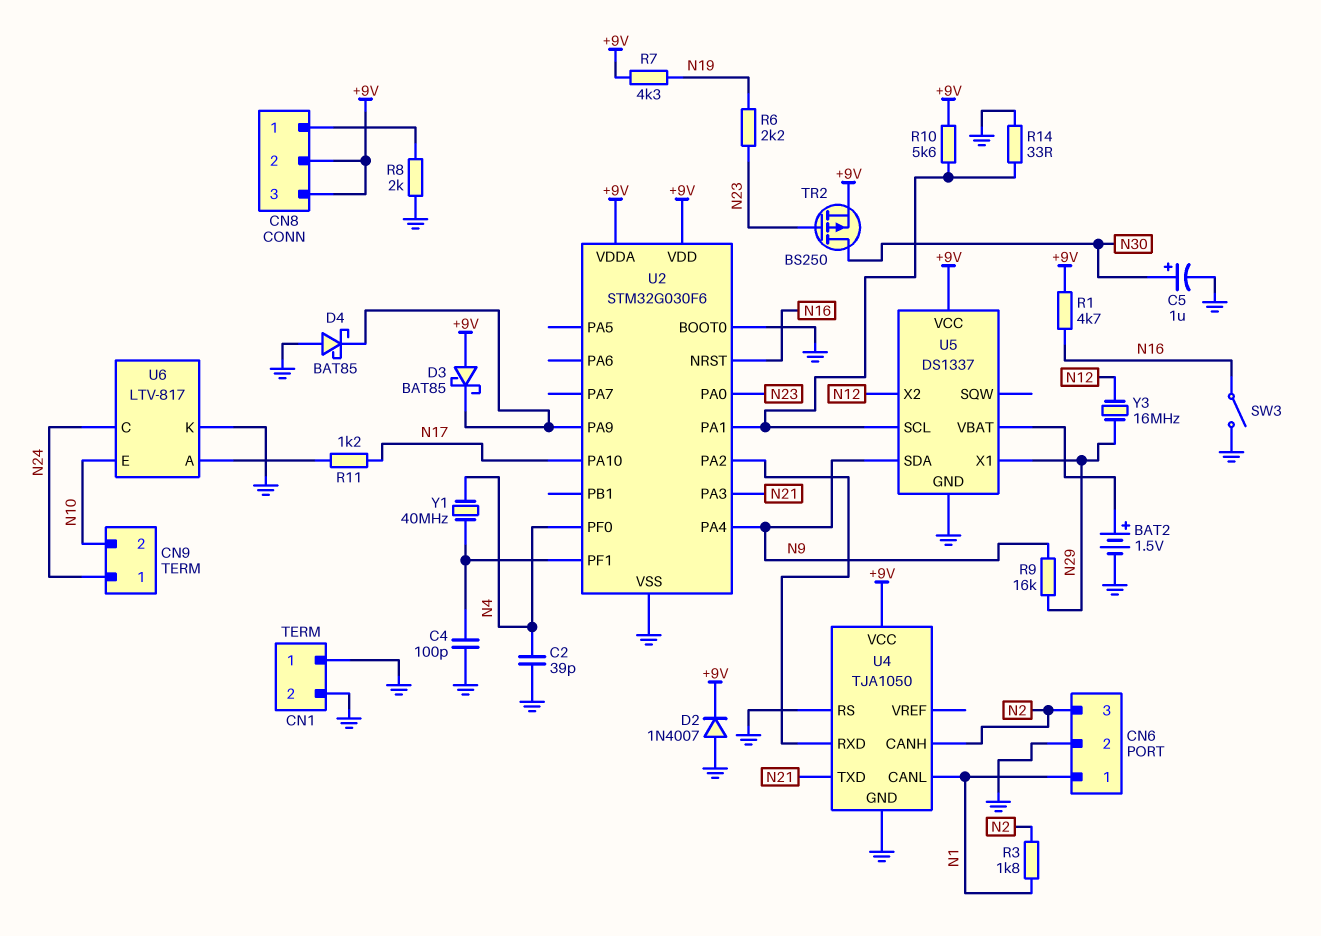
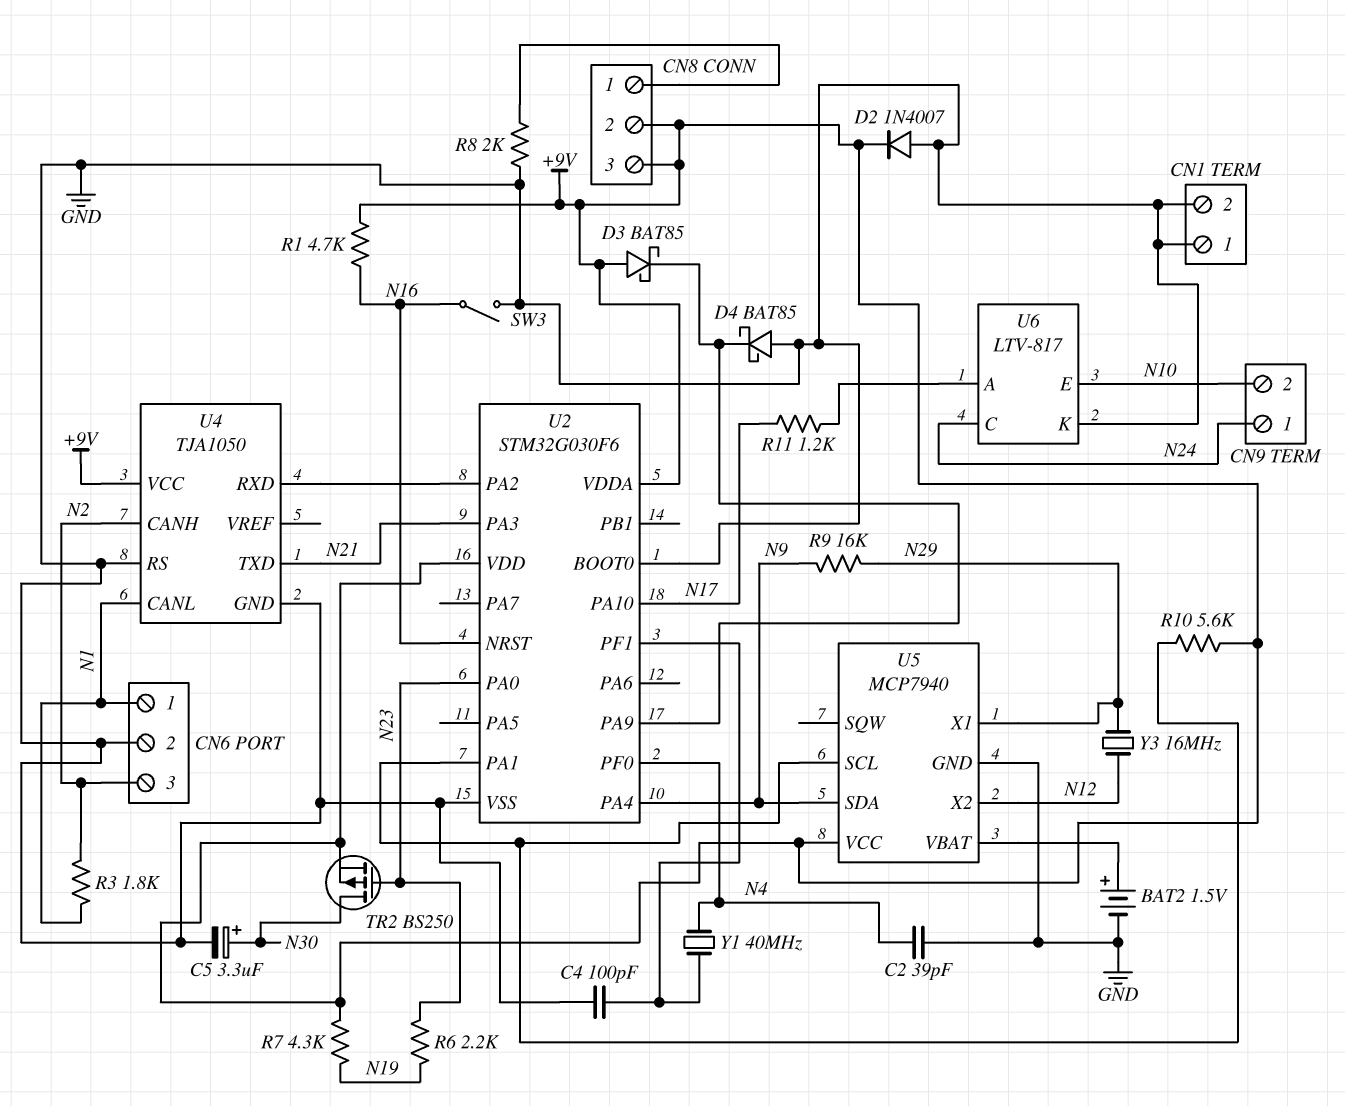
C5: 1uF (plus N30, minus GND) -> 3.3uF (plus N30, minus GND)
R14: 33 (GND, U2/PA1) -> none
U5: DS1337 -> MCP7940

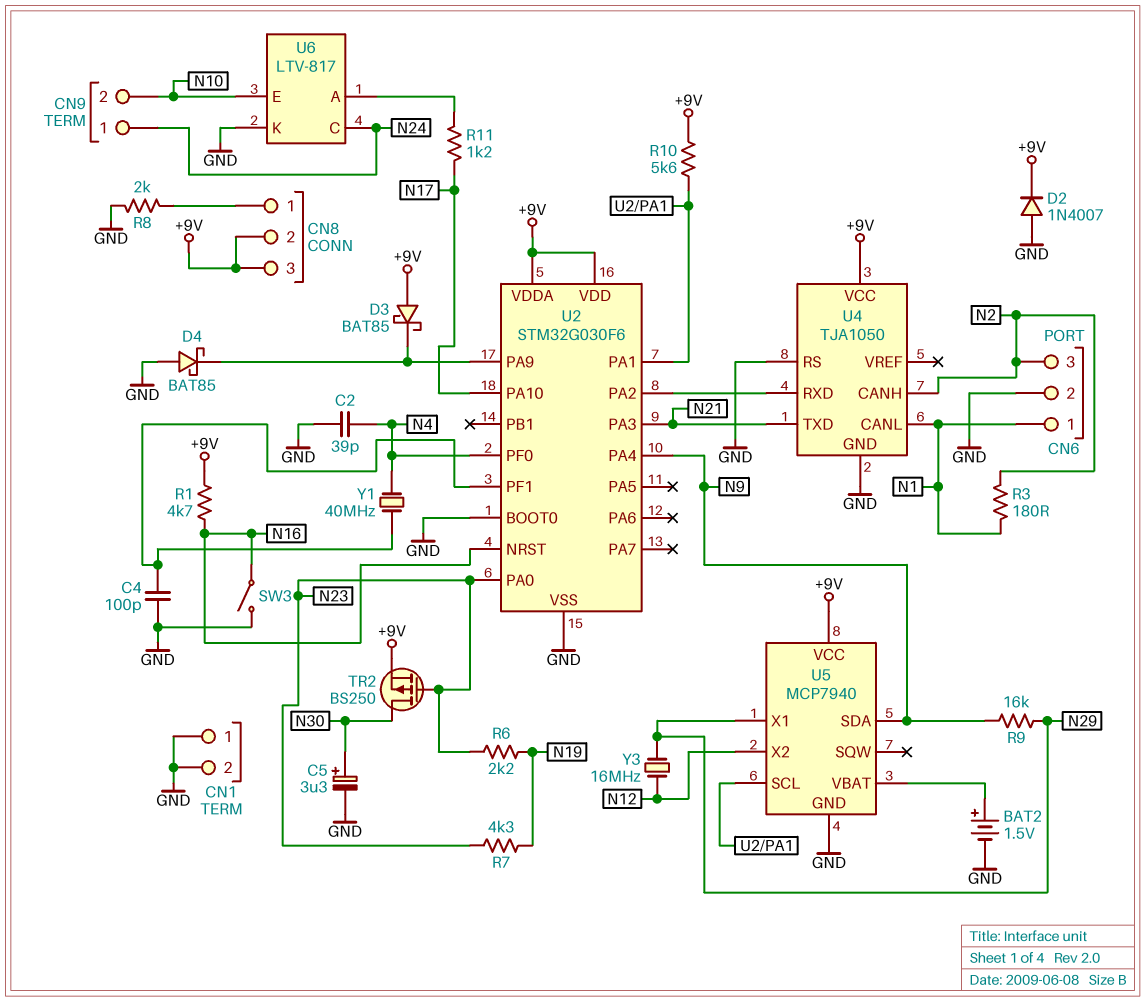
R3: 1.8k (N1, N2) -> 180 (N1, N2)
R7: 4.3k (+9V, N19) -> 4.3k (N19, N23)

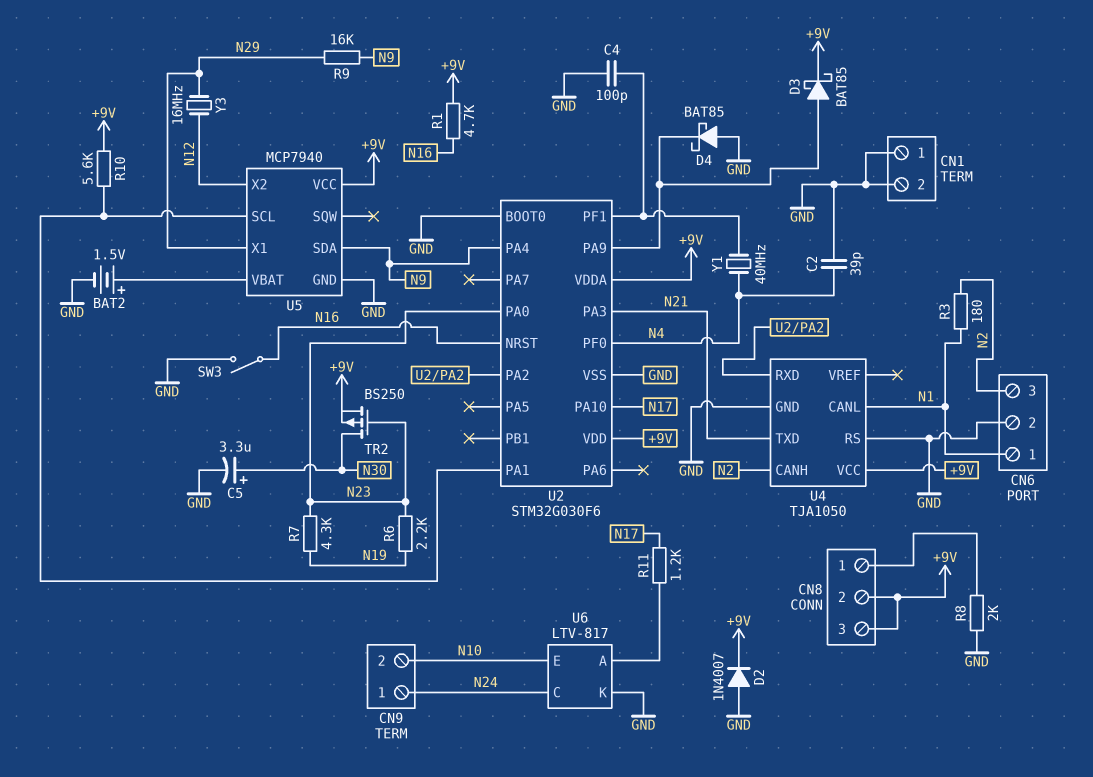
D3: schottky BAT85 (A +9V, K U2/PA9) -> schottky BAT85 (A U2/PA9, K +9V)

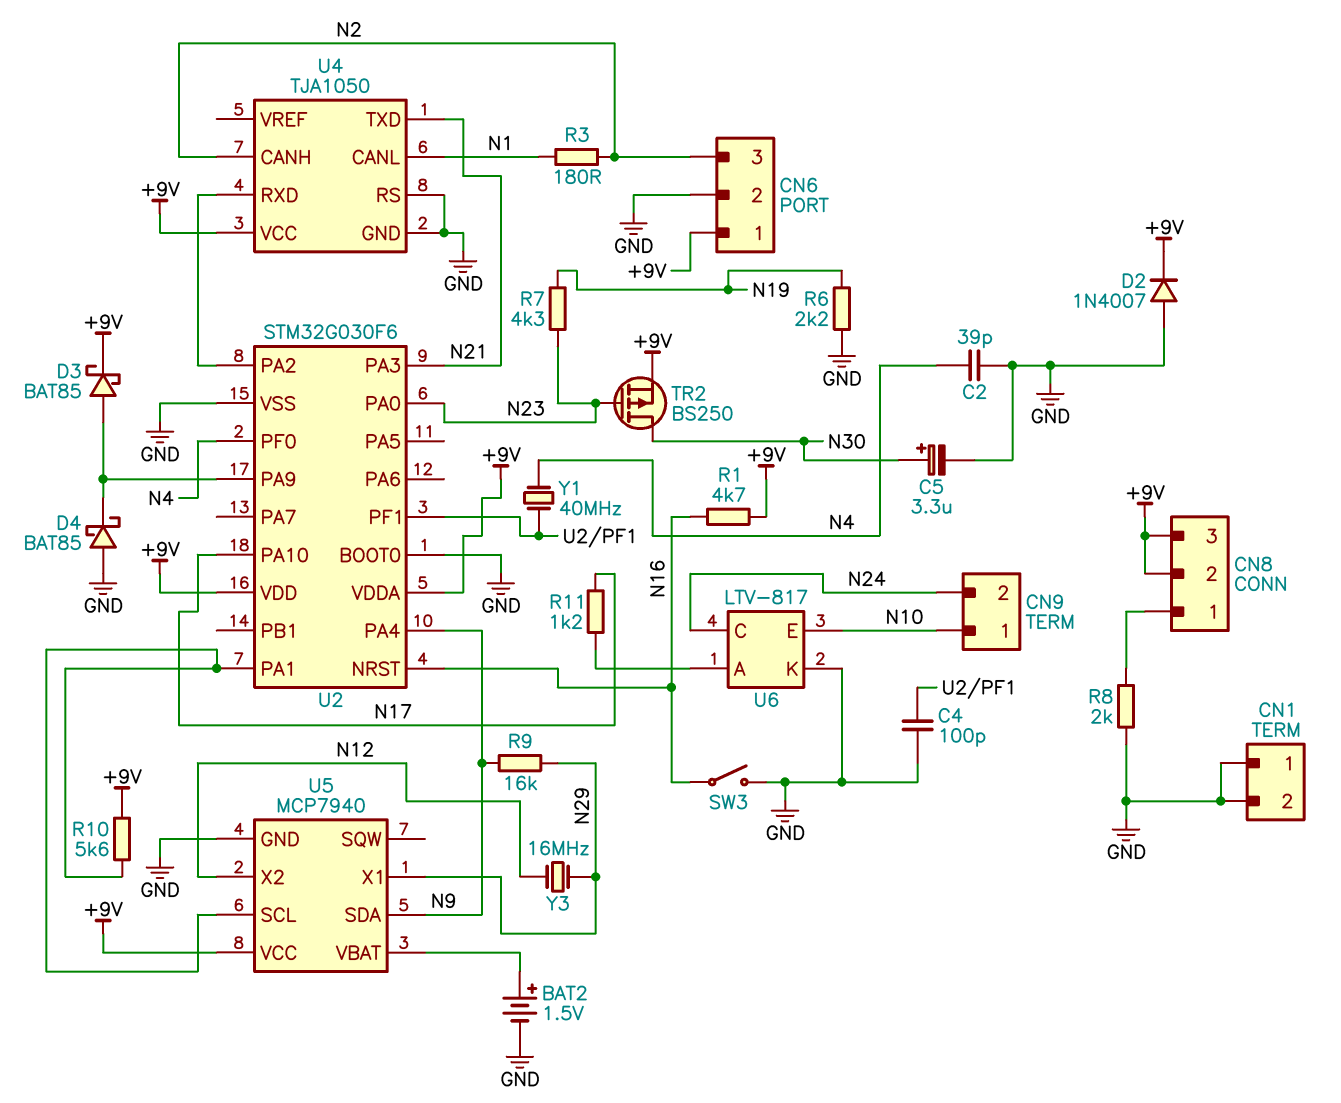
CN6 pin 1: N1 -> +9V
CN9 pin 1: N24 -> N10
CN9 pin 2: N10 -> N24
R6: 2.2k (N19, N23) -> 2.2k (GND, N19)

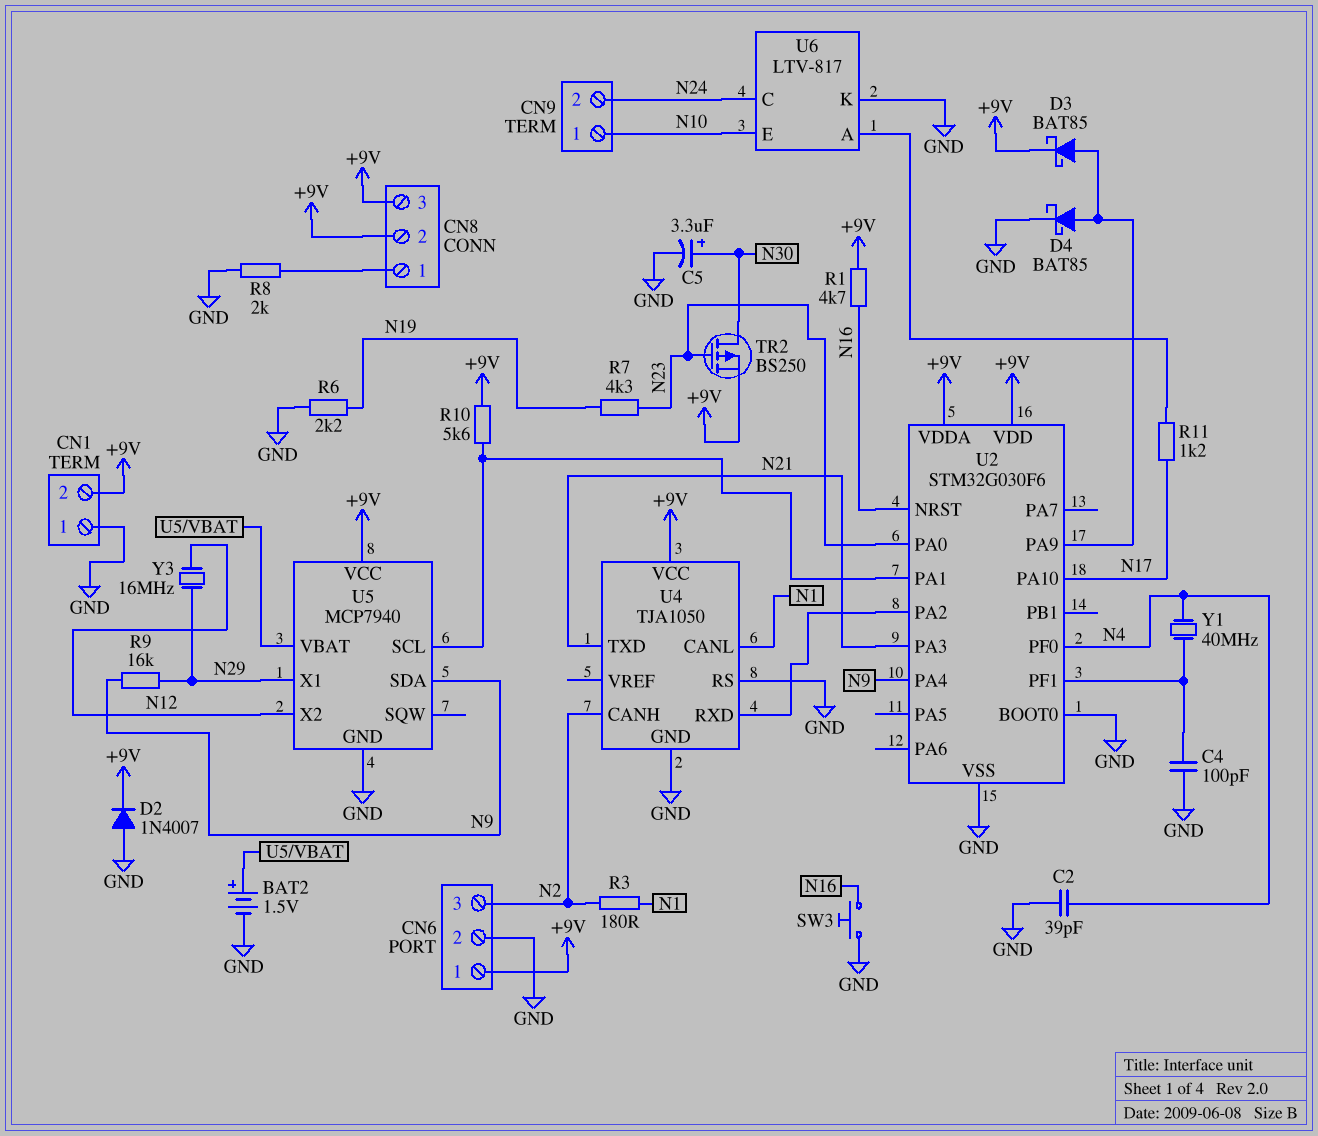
CN1 pin 2: GND -> +9V
D4: schottky BAT85 (A GND, K U2/PA9) -> schottky BAT85 (A U2/PA9, K GND)
SW3: switch (GND, N16) -> button (GND, N16)

